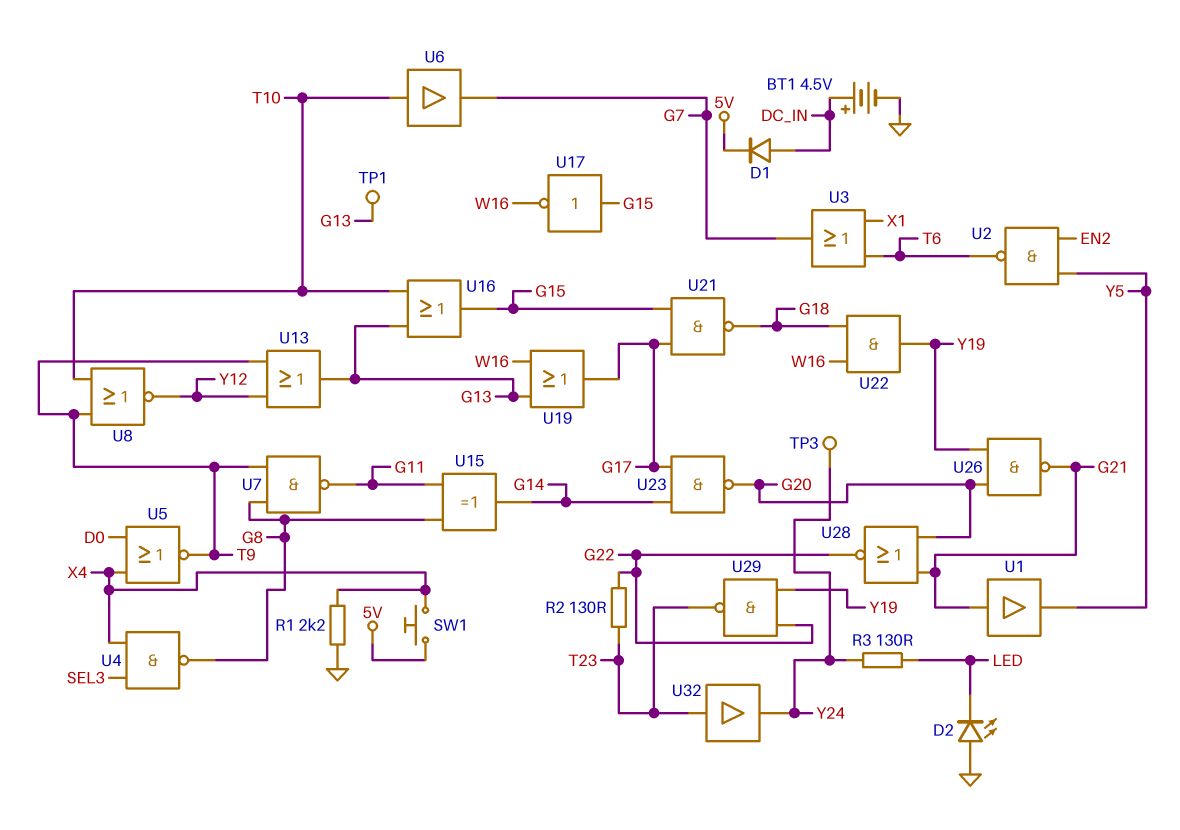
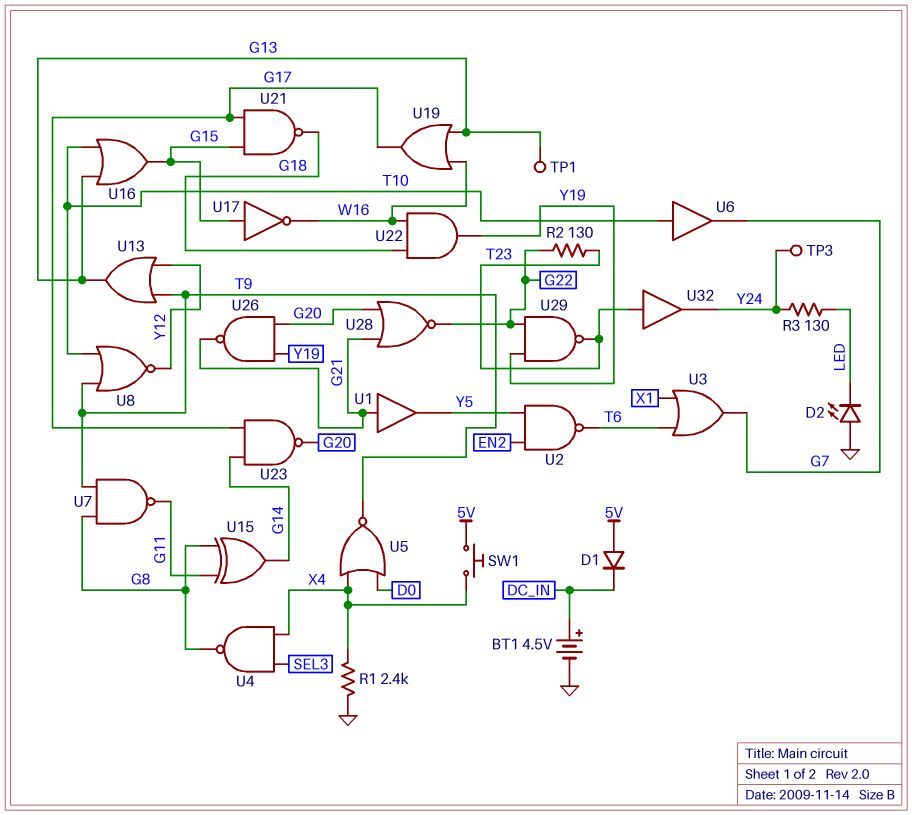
D1: diode (A DC_IN, K 5V) -> diode (A 5V, K DC_IN)
R1: 2.2k (GND, X4) -> 2.4k (GND, X4)

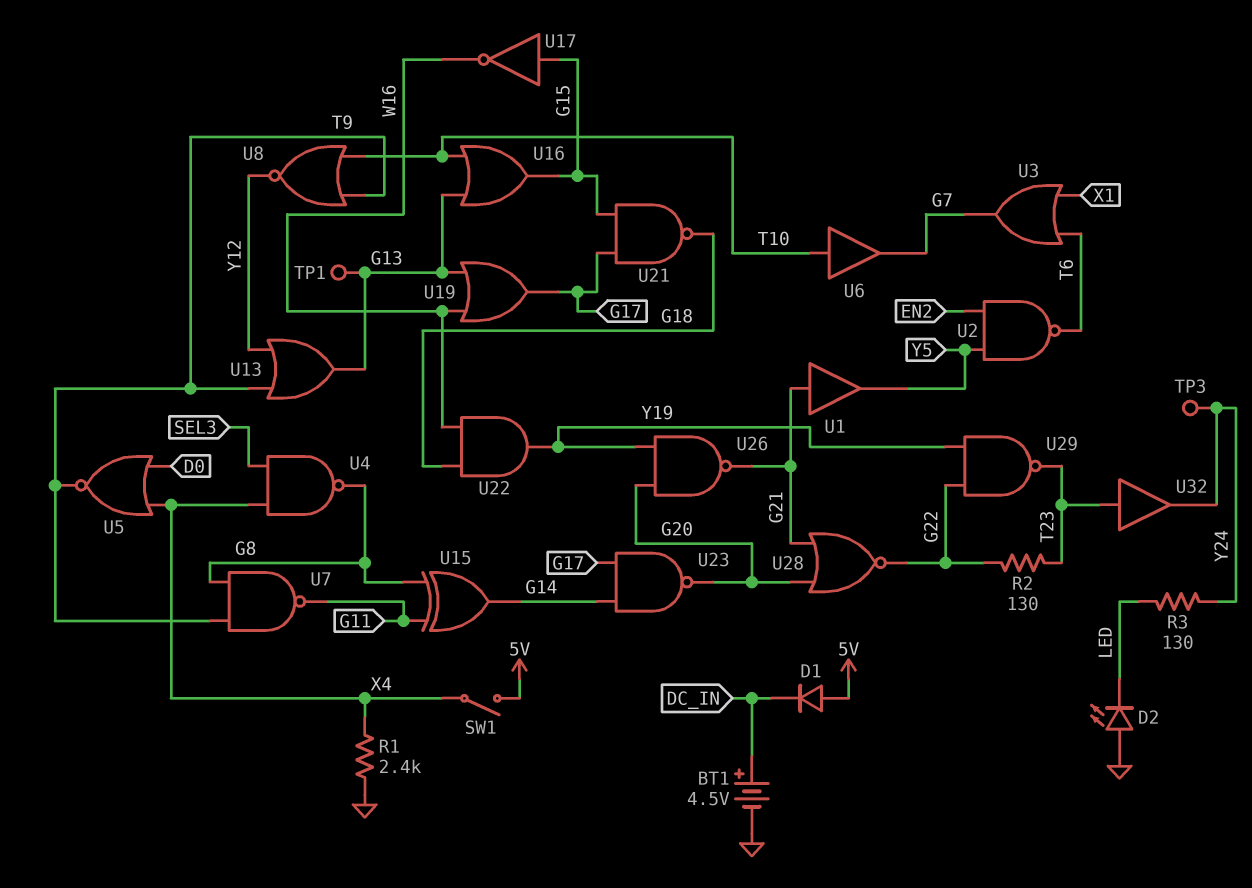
SW1: button (5V, X4) -> switch (5V, X4)

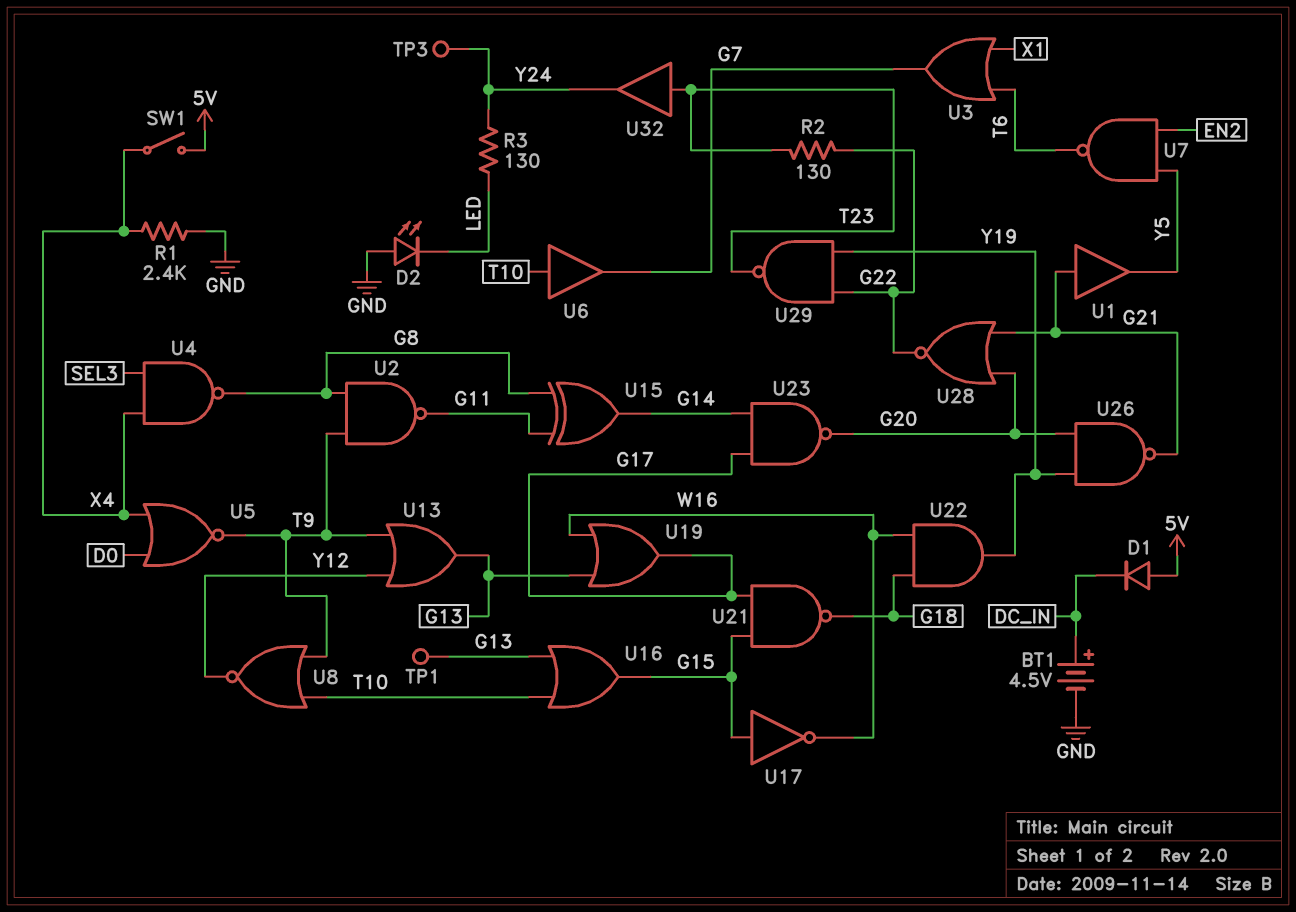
U2: NAND (in EN2, in Y5, out T6) -> NAND (in G8, in T9, out G11)
U7: NAND (in G8, in T9, out G11) -> NAND (in EN2, in Y5, out T6)

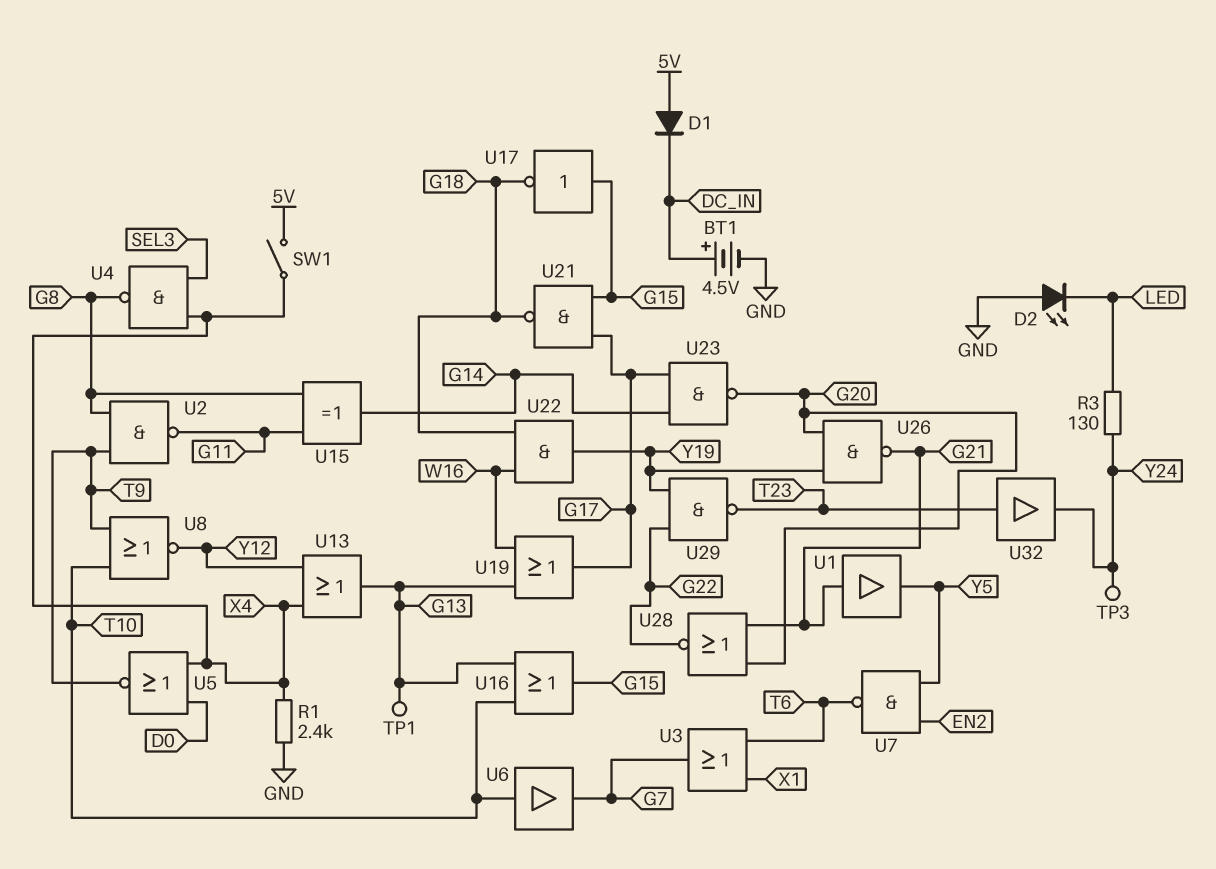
R2: 130 (G22, T23) -> none
U13: OR (in T9, in Y12, out G13) -> OR (in X4, in Y12, out G13)
U17: NOT (in G15, out W16) -> NOT (in G15, out G18)

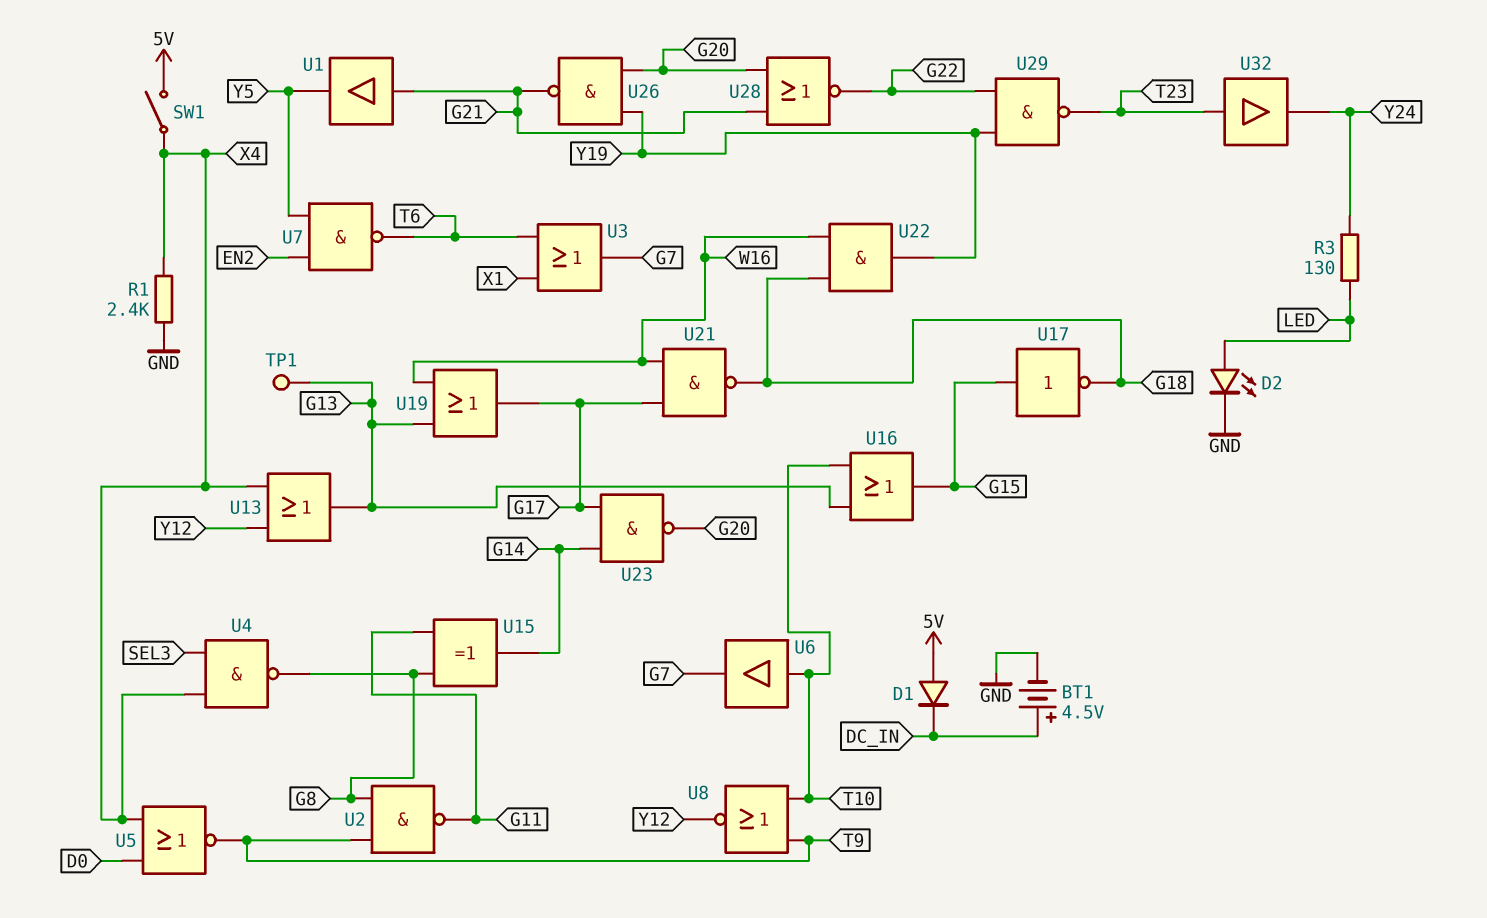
D2: LED (A GND, K LED) -> LED (A LED, K GND)
TP3: test point (Y24) -> none
U21: NAND (in G15, in G17, out G18) -> NAND (in G17, in W16, out G18)

